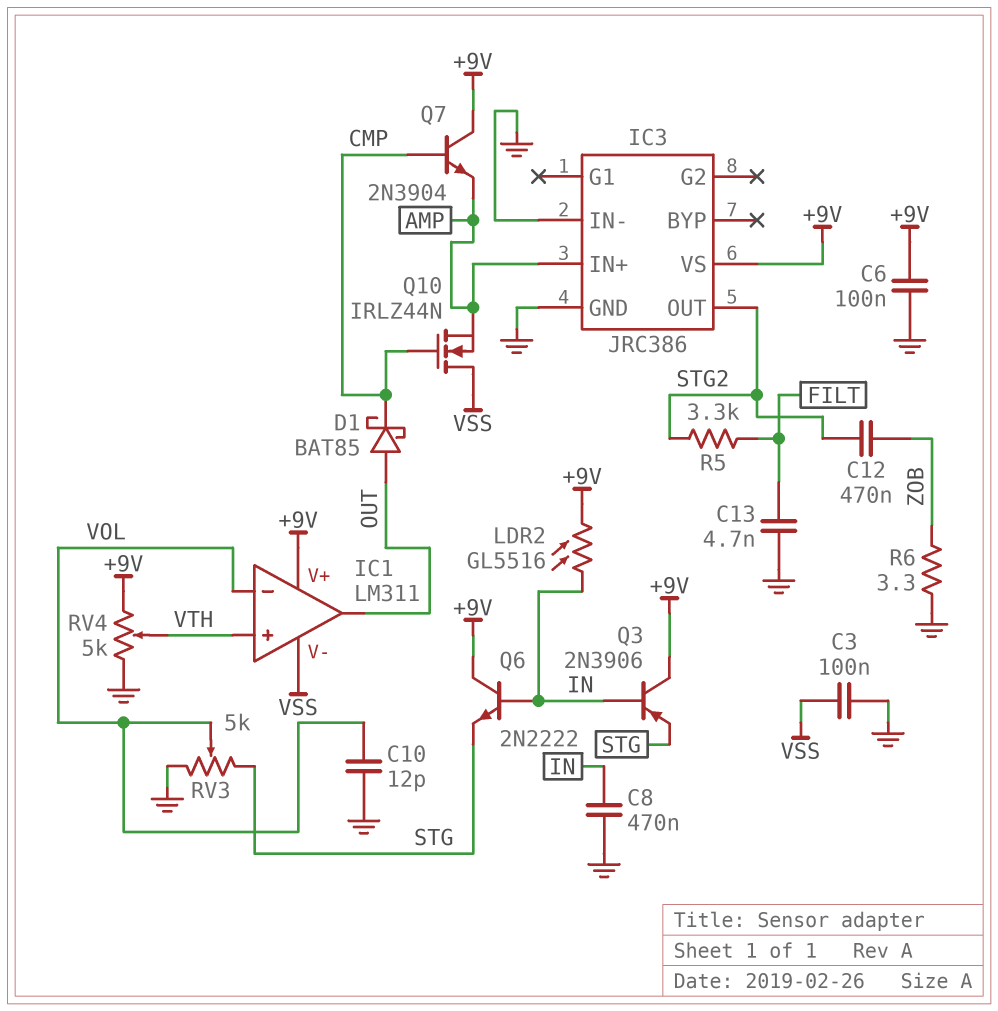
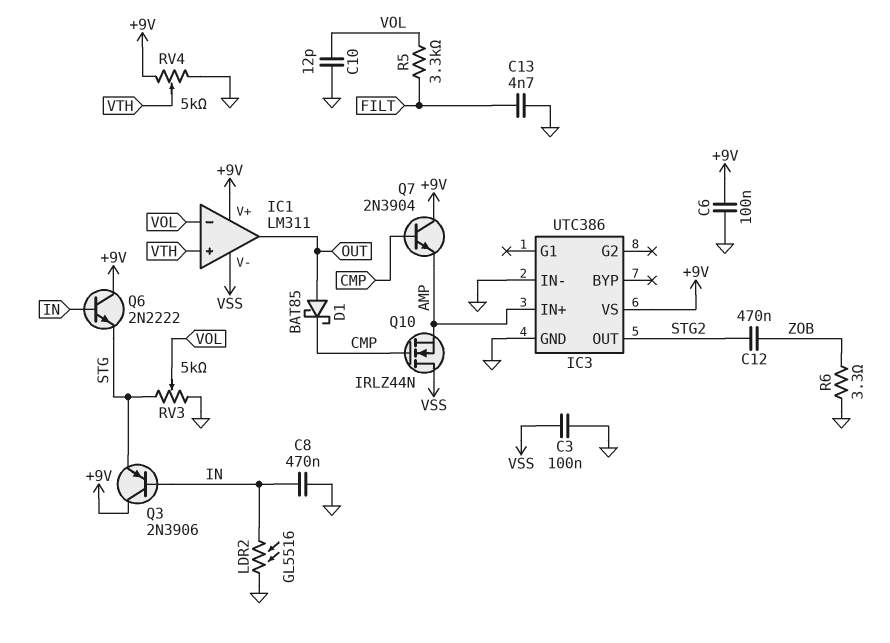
IC3: JRC386 -> UTC386
LDR2: GL5516 (+9V, IN) -> GL5516 (GND, IN)
R5: 3.3k (FILT, STG2) -> 3.3k (FILT, VOL)

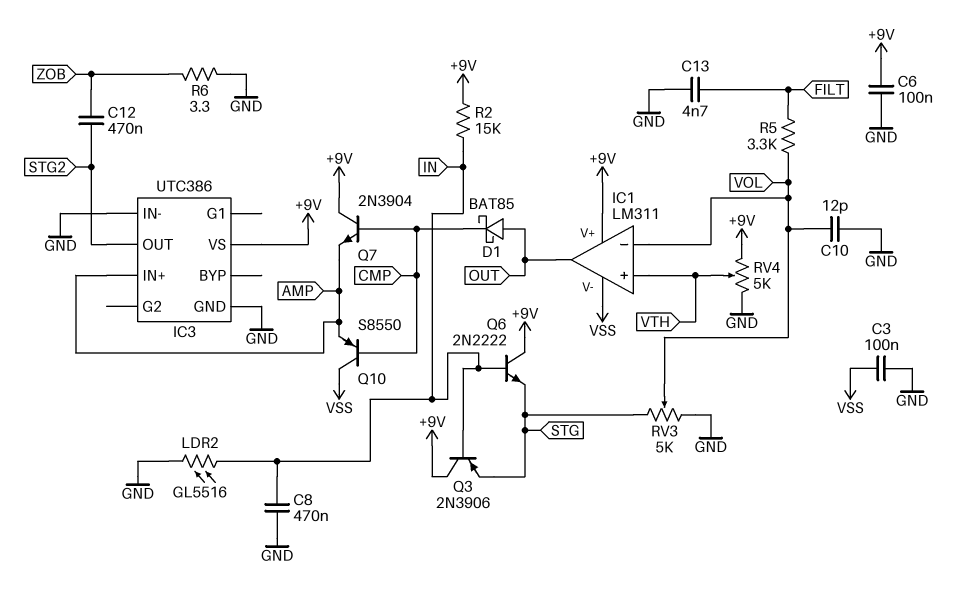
Q10: NMOS IRLZ44N (G CMP, D VSS, S AMP) -> PNP S8550 (B CMP, C VSS, E AMP)
R2: none -> 15k (+9V, IN)

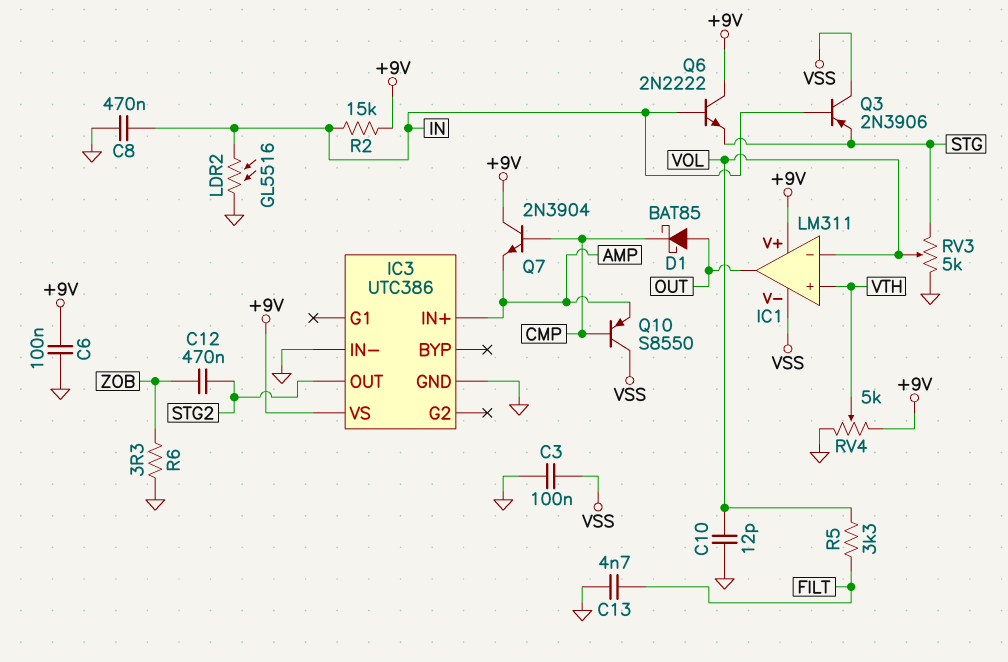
Q3: PNP 2N3906 (B IN, C +9V, E STG) -> PNP 2N3906 (B IN, C VSS, E STG)

